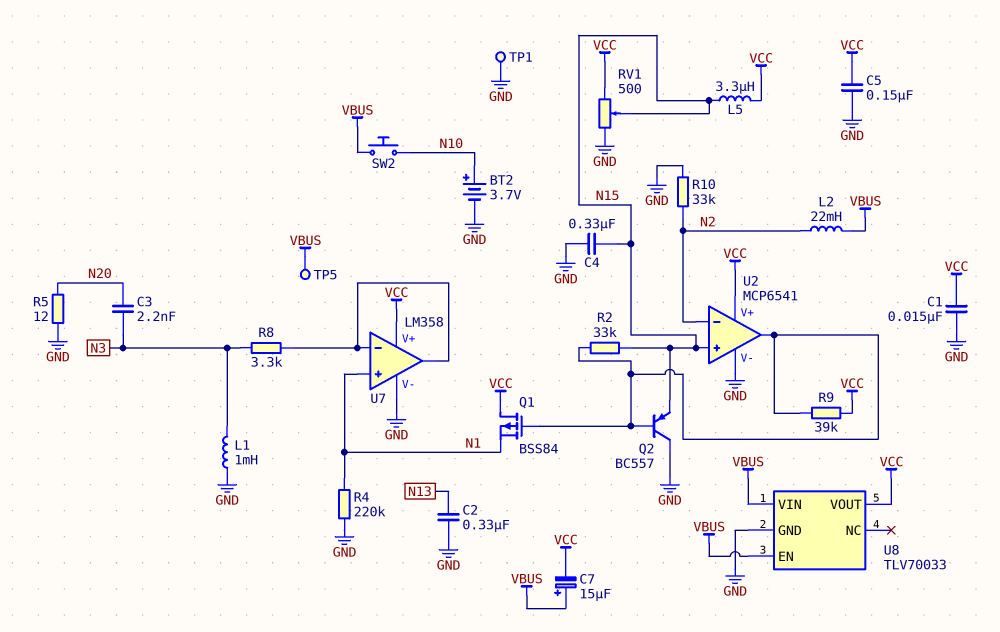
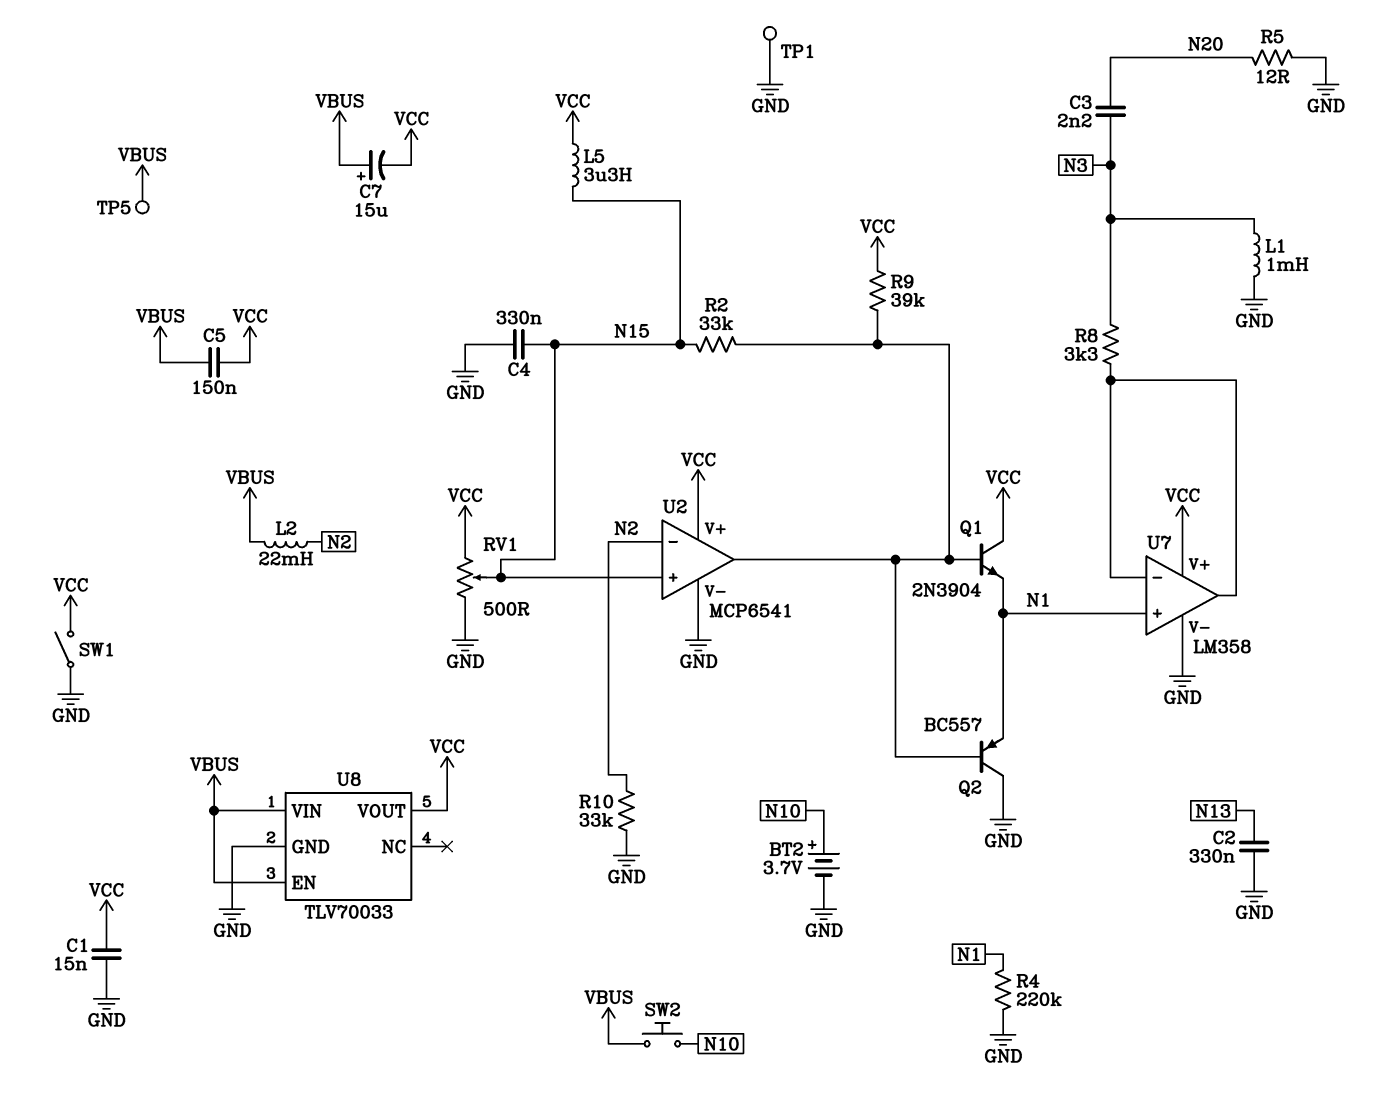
C5: 150nF (GND, VCC) -> 150nF (VBUS, VCC)
Q1: PMOS BSS84 (G U2/out, D VCC, S N1) -> NPN 2N3904 (B U2/out, C VCC, E N1)
Q2: PNP BC557 (B U2/out, C GND, E N15) -> PNP BC557 (B U2/out, C GND, E N1)
SW1: none -> switch (GND, VCC)

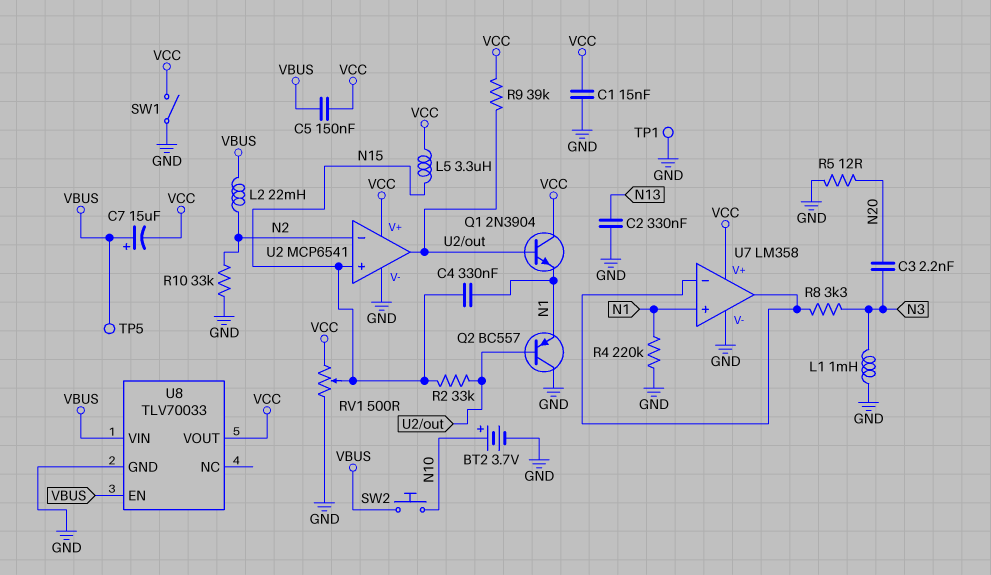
C4: 330nF (GND, N15) -> 330nF (N1, N15)

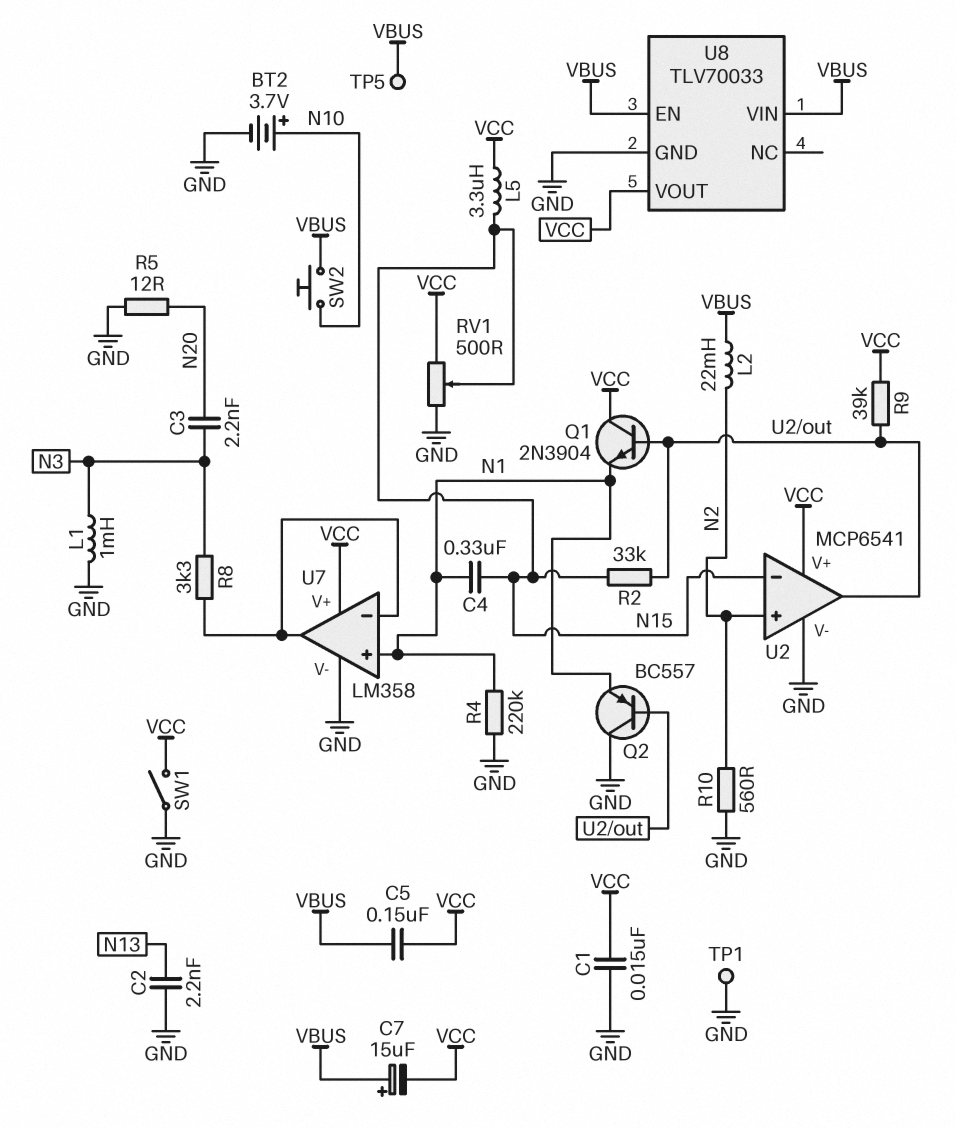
C2: 330nF (GND, N13) -> 2.2nF (GND, N13)
R10: 33k (GND, N2) -> 560 (GND, N2)
U2 pin in+: N15 -> N2
U2 pin in-: N2 -> N15

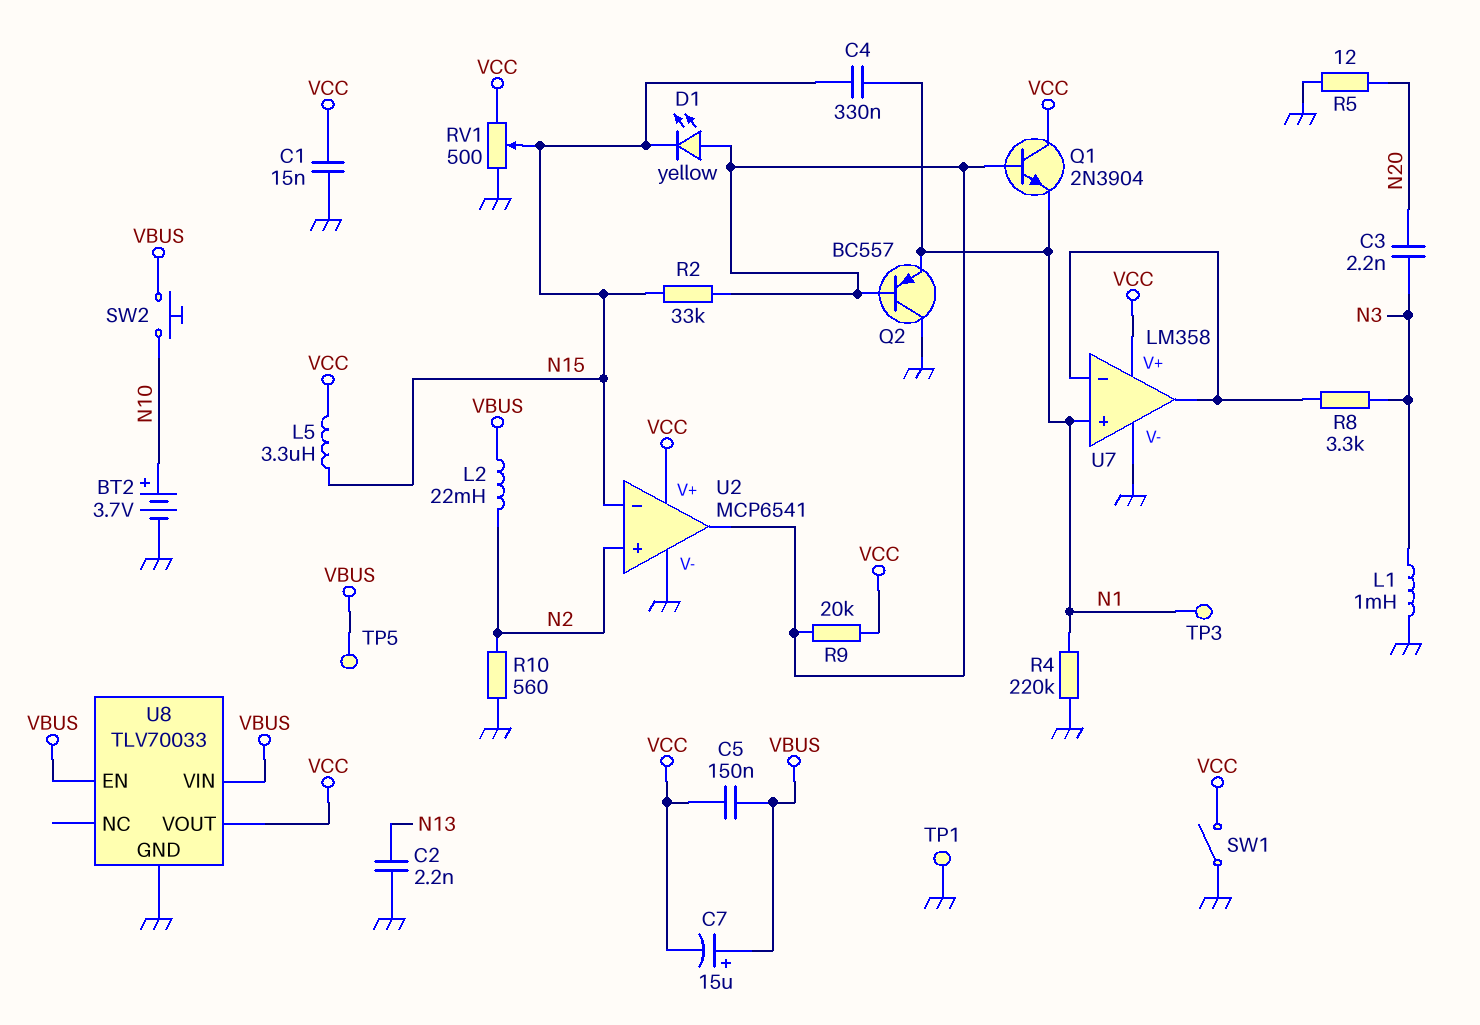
D1: none -> LED yellow (A U2/out, K N15)
R9: 39k (U2/out, VCC) -> 20k (U2/out, VCC)
TP3: none -> test point (N1)

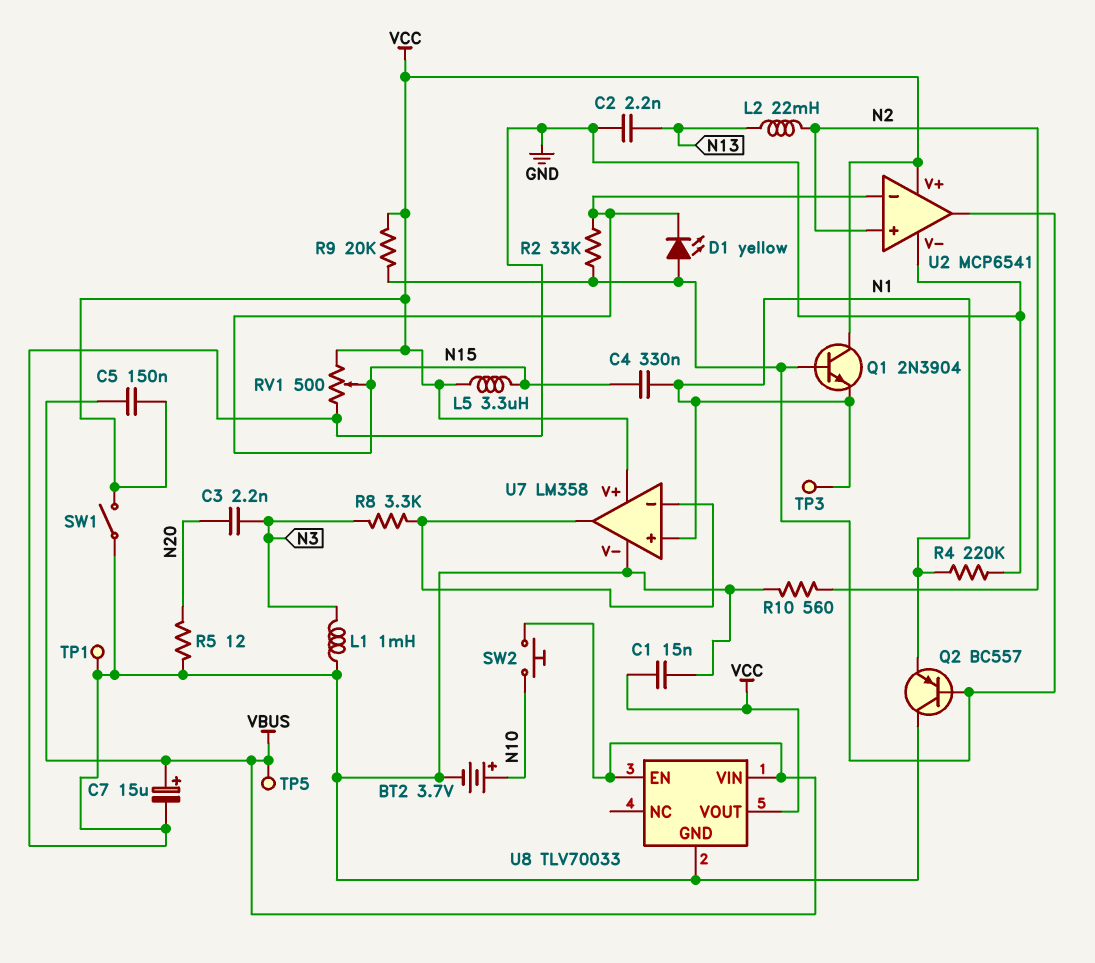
C7: 15uF (plus VBUS, minus VCC) -> 15uF (plus VBUS, minus GND)
L2: 22mH (N2, VBUS) -> 22mH (N2, N13)

